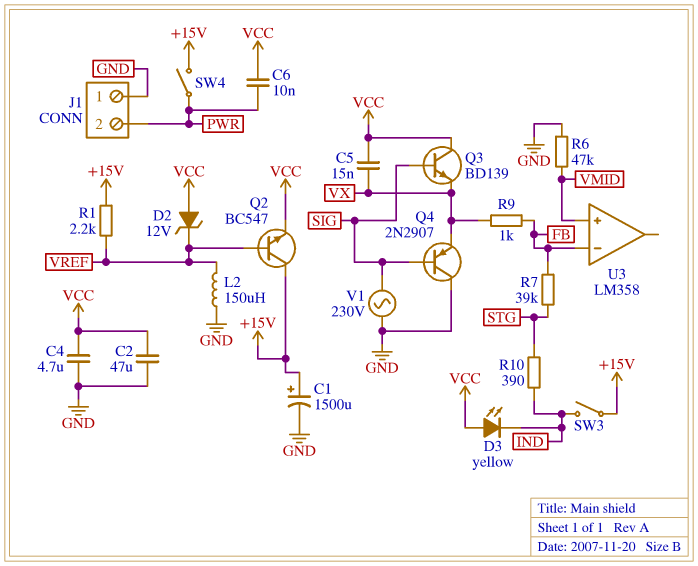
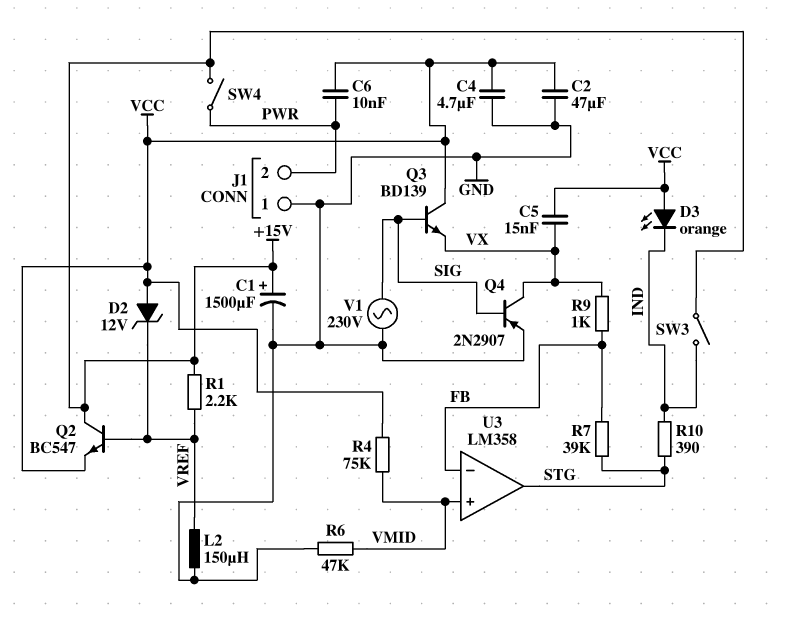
D3: LED yellow (A VCC, K IND) -> LED orange (A VCC, K IND)
Q4: PNP 2N2907 (B SIG, C GND, E VX) -> PNP 2N2907 (B SIG, C VX, E GND)
R4: none -> 75k (VCC, VMID)
U3 pin out: none -> STG

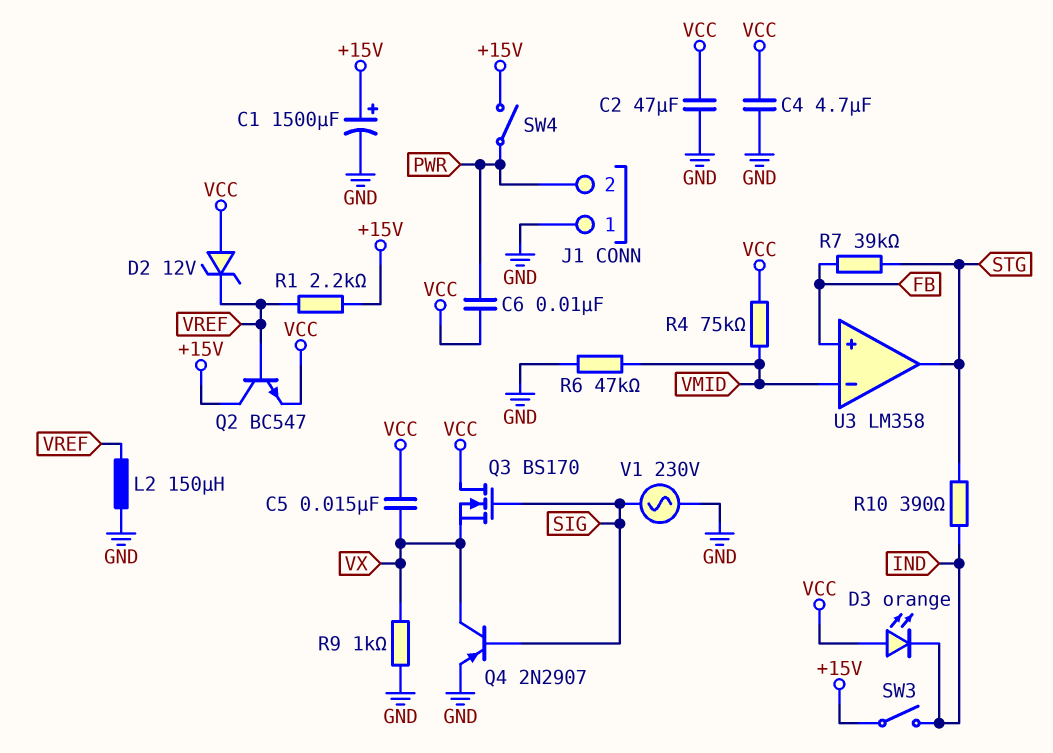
Q3: NPN BD139 (B SIG, C VCC, E VX) -> NMOS BS170 (G SIG, D VCC, S VX)
R9: 1k (FB, VX) -> 1k (GND, VX)
U3 pin in+: VMID -> FB
U3 pin in-: FB -> VMID

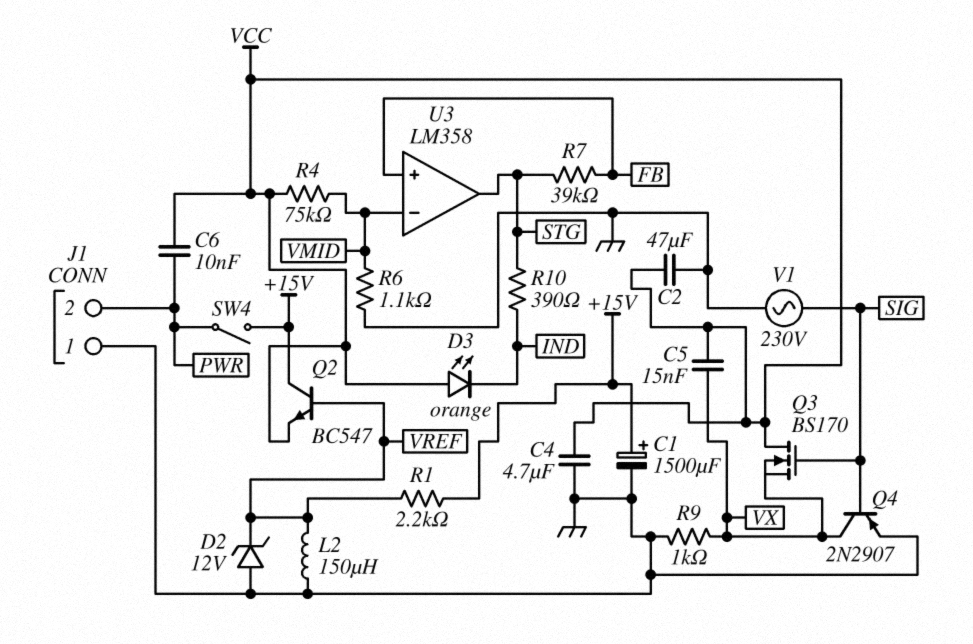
D2: zener 12V (A VCC, K VREF) -> zener 12V (A GND, K VREF)
R6: 47k (GND, VMID) -> 1.1k (GND, VMID)
SW3: switch (+15V, IND) -> none

